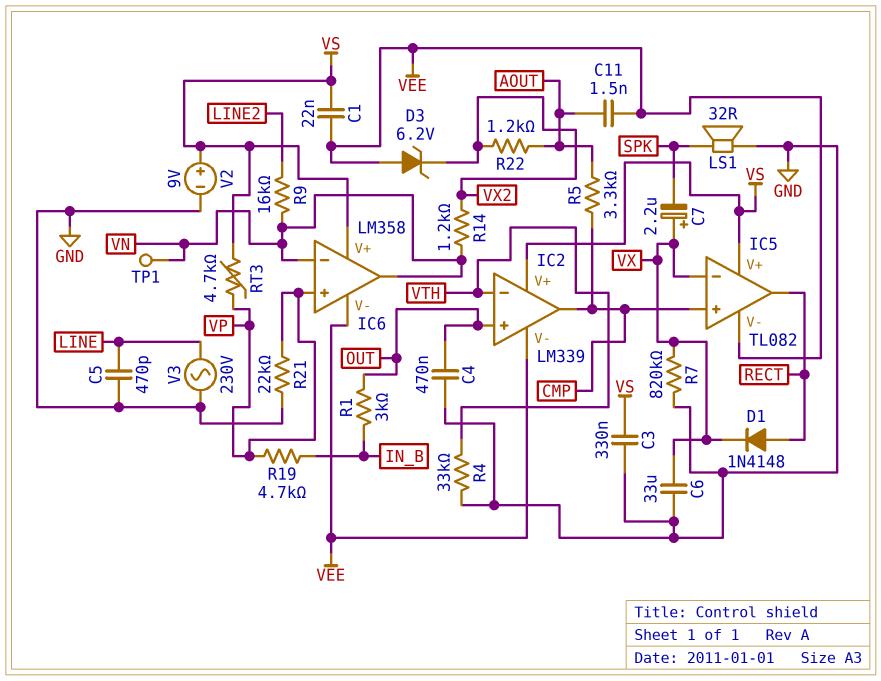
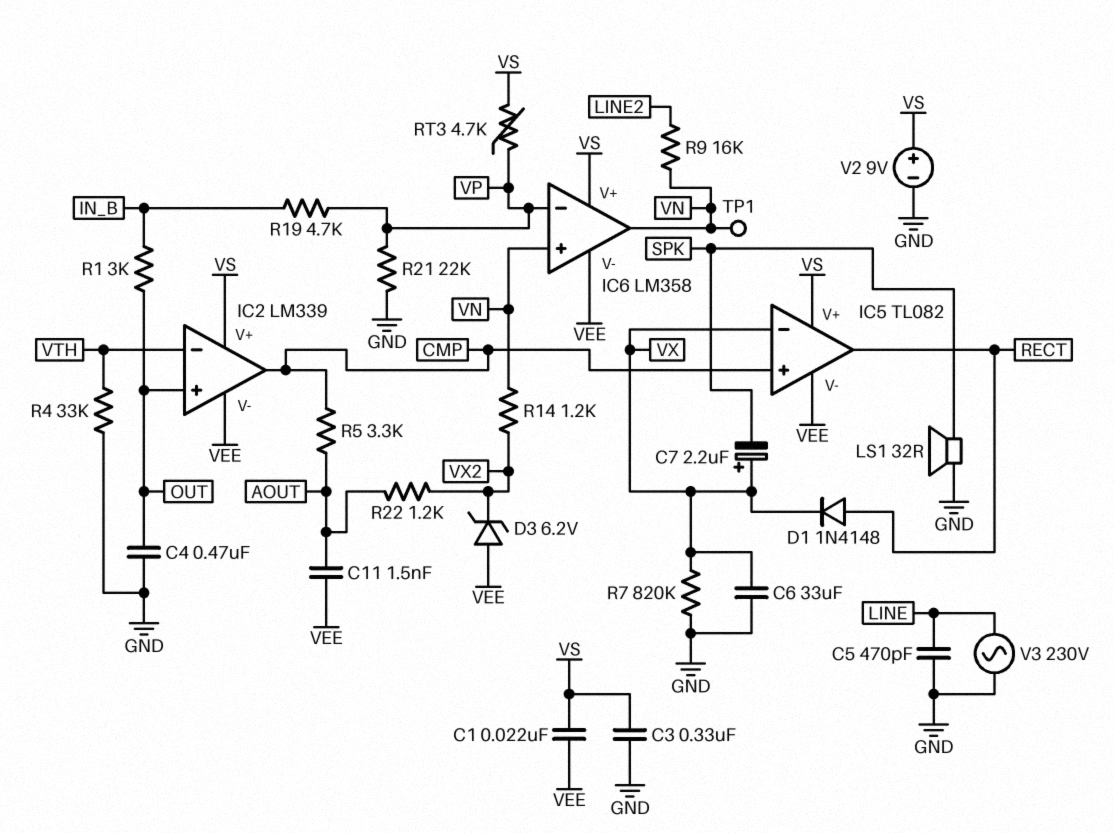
IC6 pin in+: VP -> VN
IC6 pin in-: VN -> VP

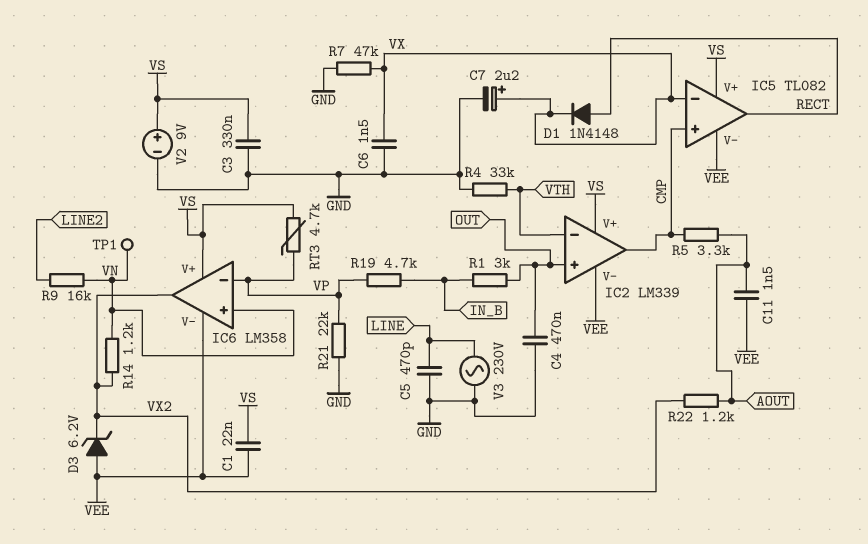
C6: 33uF (GND, VX) -> 1.5nF (GND, VX)
C7: 2.2uF (plus VX, minus SPK) -> 2.2uF (plus VX, minus GND)
IC6 pin out: VN -> VX2
LS1: speaker 32R (GND, SPK) -> none
R7: 820k (GND, VX) -> 47k (GND, VX)

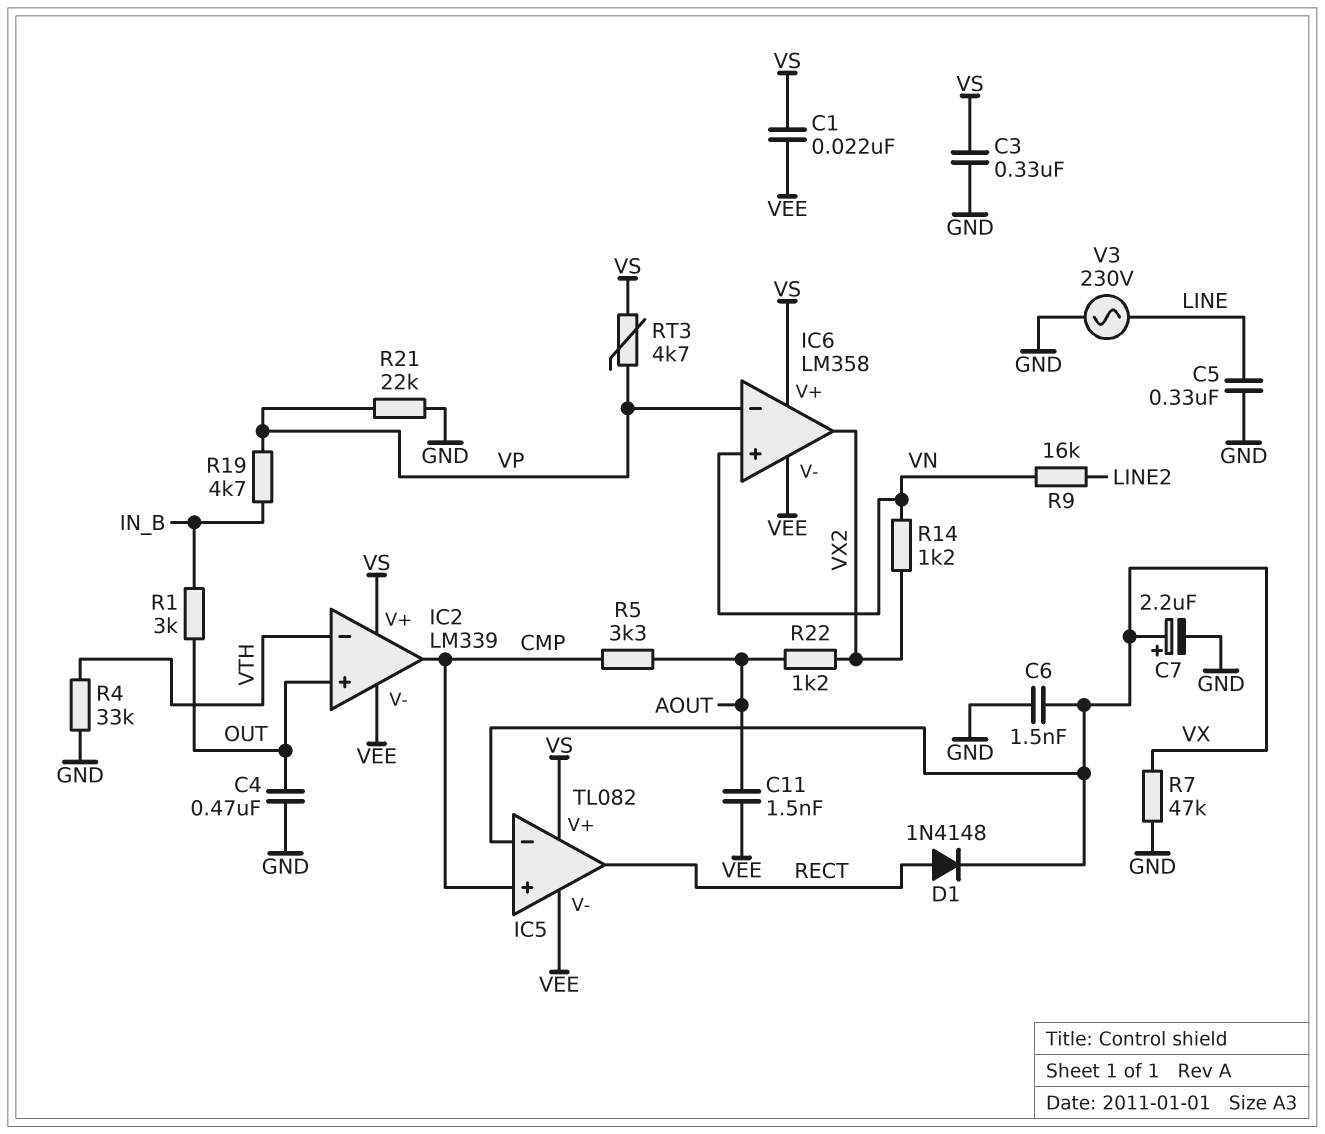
C5: 470pF (GND, LINE) -> 330nF (GND, LINE)
D3: zener 6.2V (A VEE, K VX2) -> none
TP1: test point (VN) -> none
V2: 9V (plus VS, minus GND) -> none

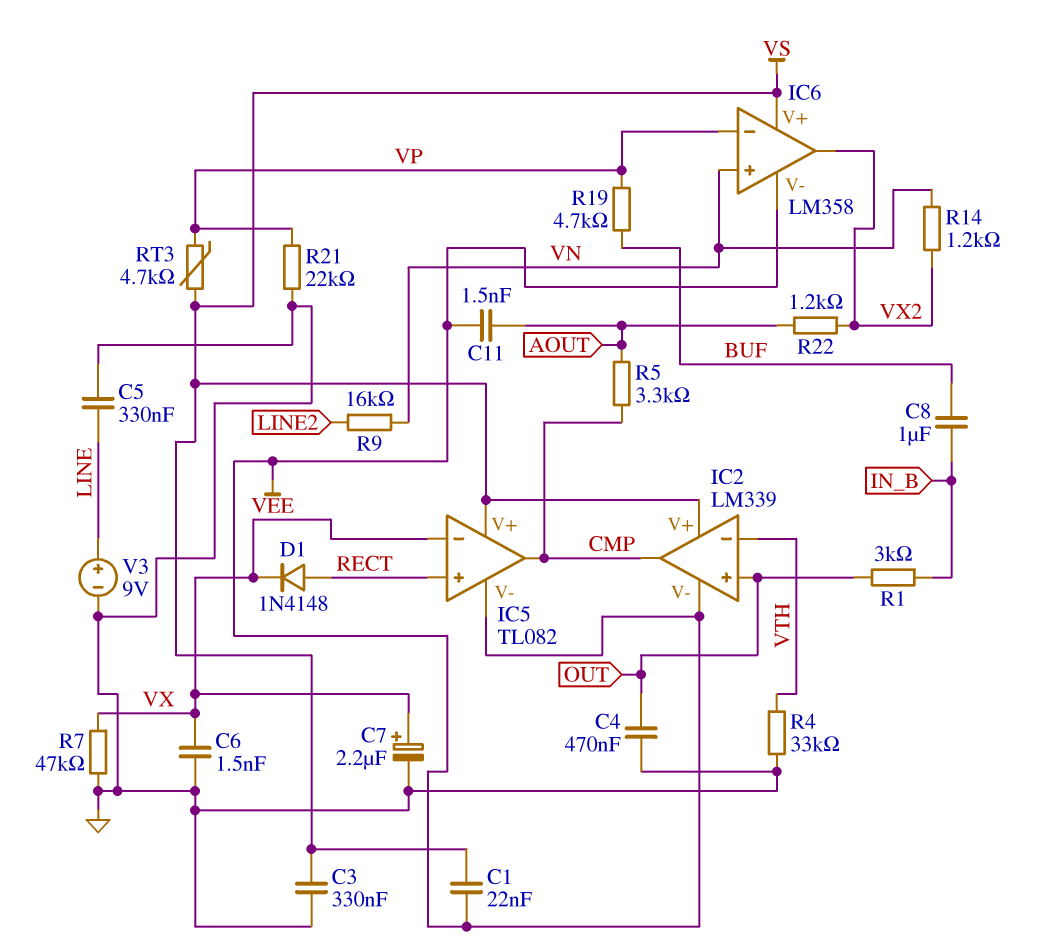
C8: none -> 1uF (BUF, IN_B)
IC5 pin in+: CMP -> RECT
IC5 pin out: RECT -> CMP
R19: 4.7k (IN_B, VP) -> 4.7k (BUF, VP)
V3: AC 230V (GND, LINE) -> 9V (plus LINE, minus GND)

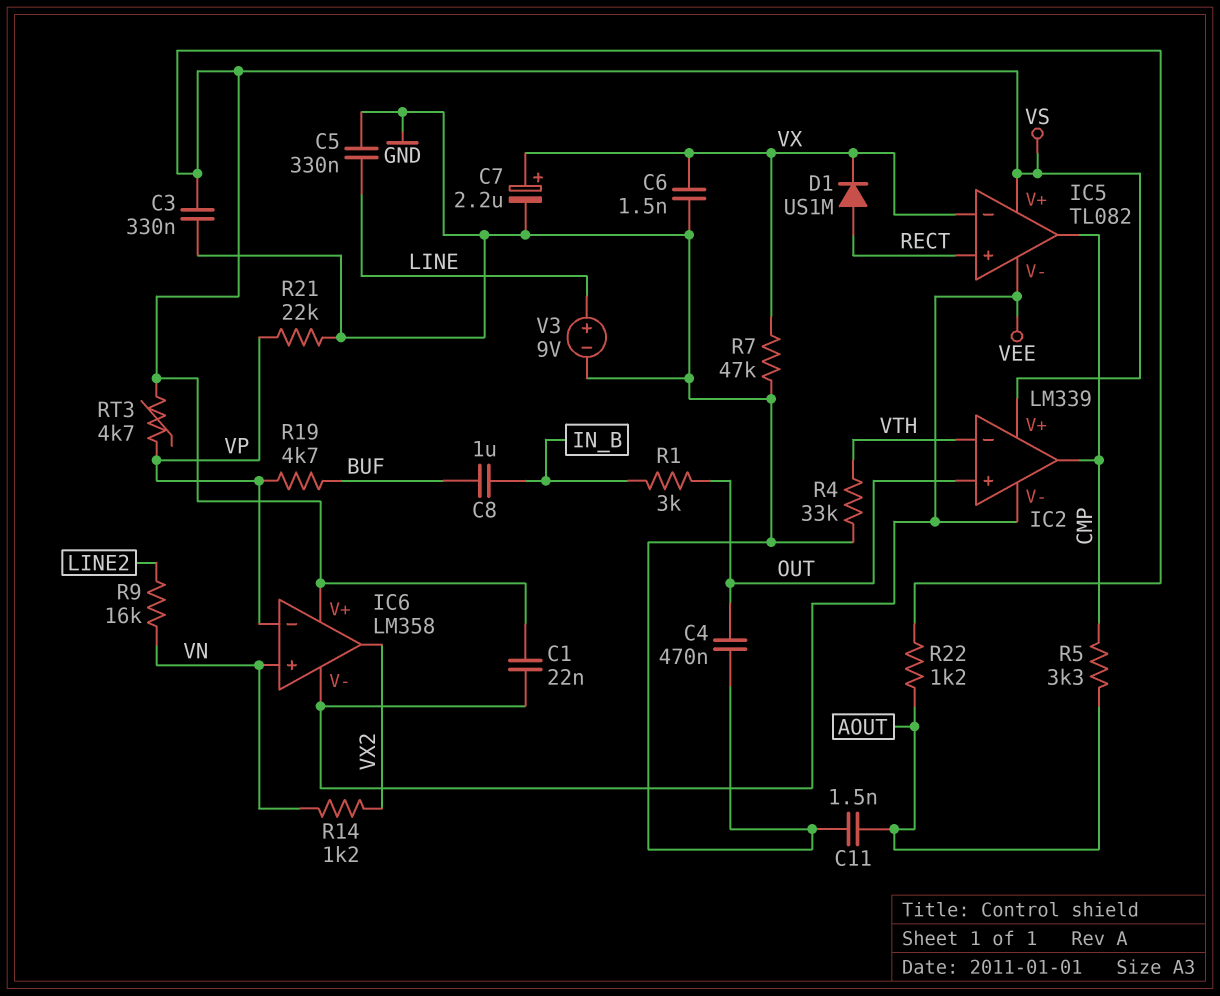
C11: 1.5nF (AOUT, VEE) -> 1.5nF (AOUT, GND)
D1: diode 1N4148 (A RECT, K VX) -> diode US1M (A RECT, K VX)
R22: 1.2k (AOUT, VX2) -> 1.2k (AOUT, VS)

